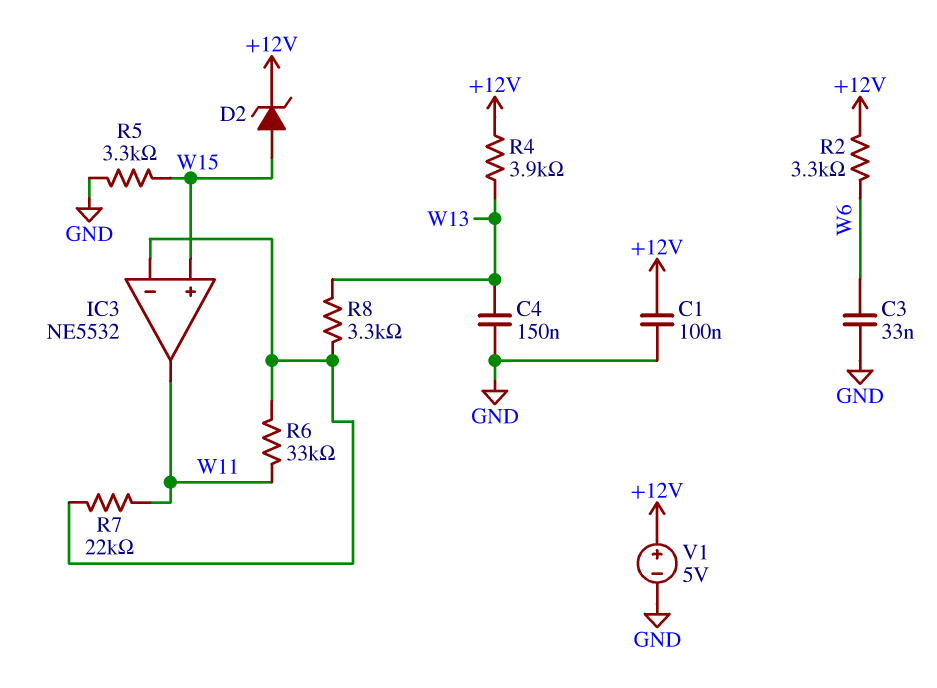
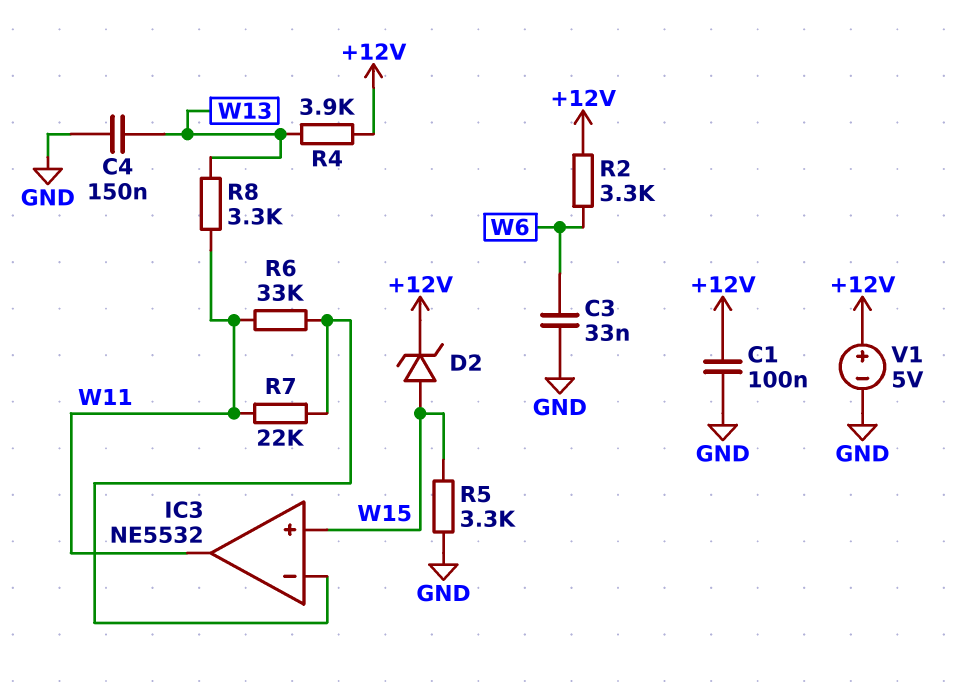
R8: 3.3k (IC3/in-, W13) -> 3.3k (W11, W13)

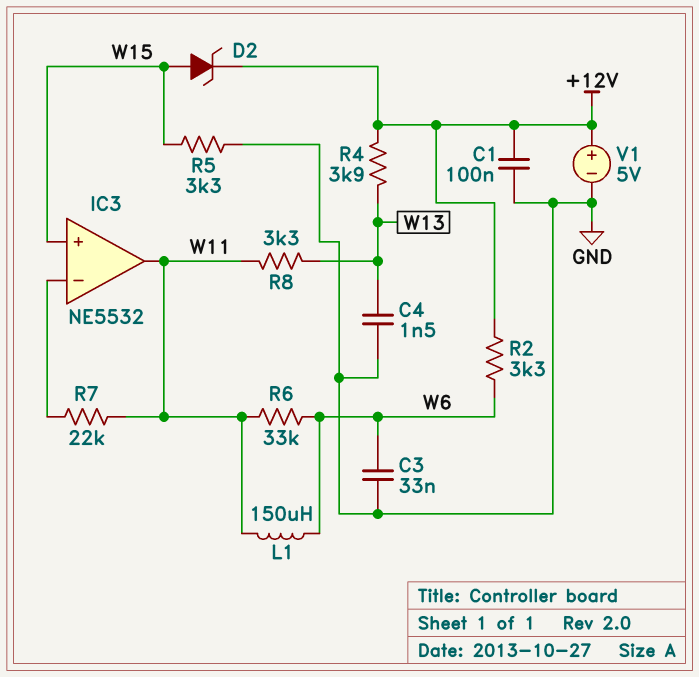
C4: 150nF (GND, W13) -> 1.5nF (GND, W13)
L1: none -> 150uH (W6, W11)
R6: 33k (IC3/in-, W11) -> 33k (W6, W11)

